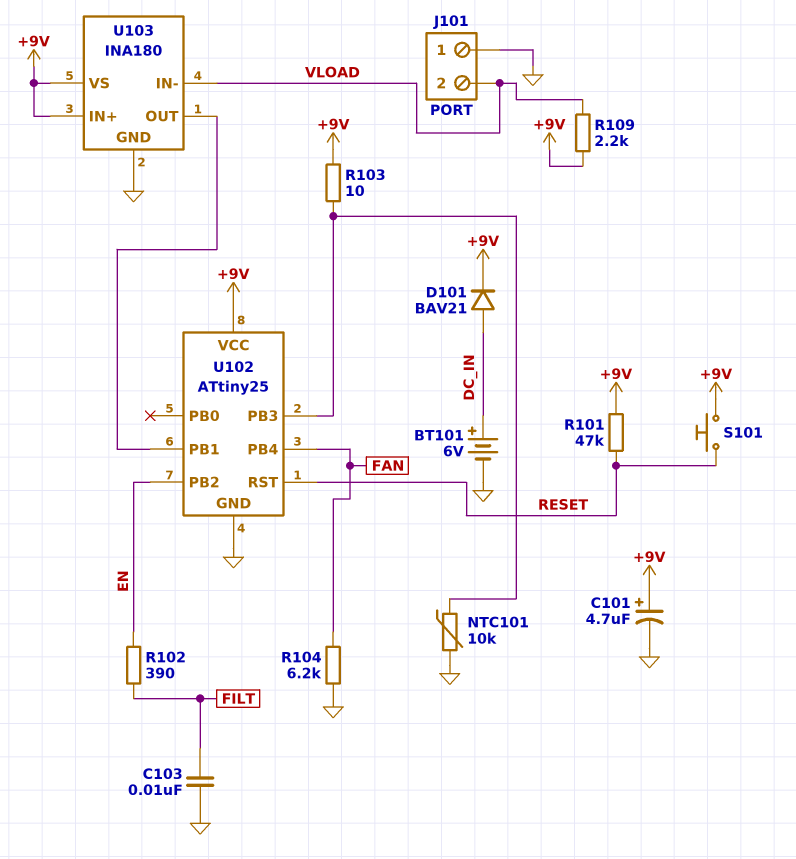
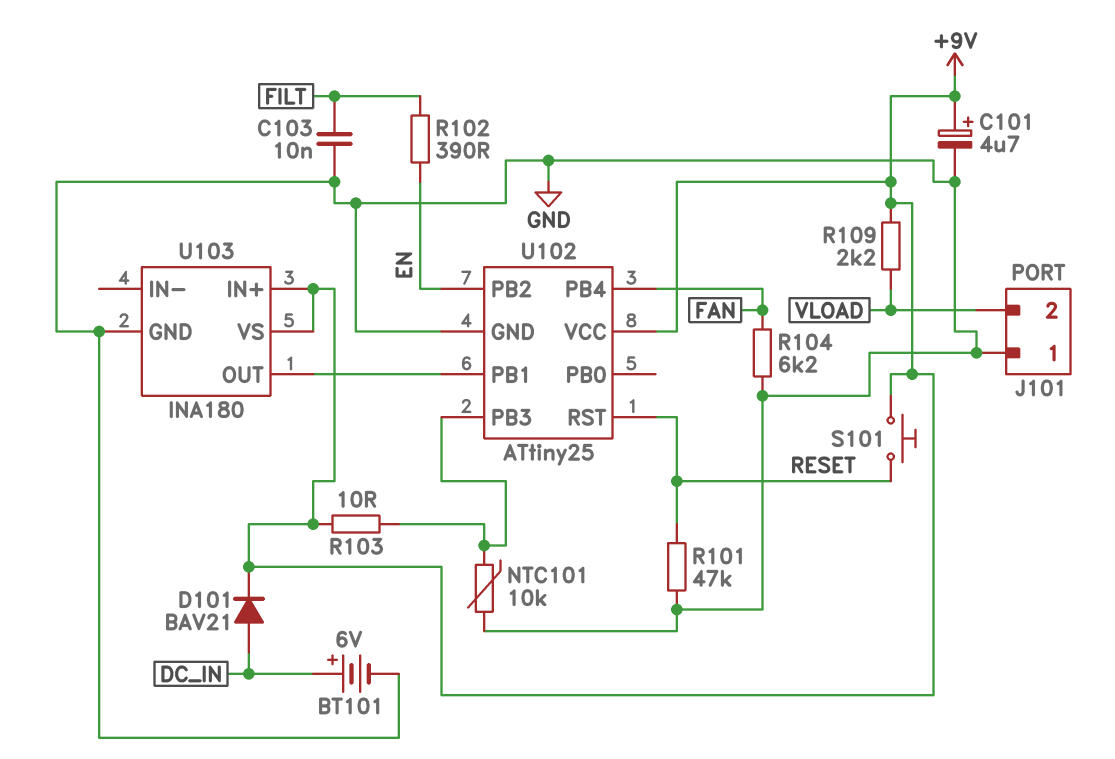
R101: 47k (+9V, RESET) -> 47k (GND, RESET)
U103 pin IN-: VLOAD -> none

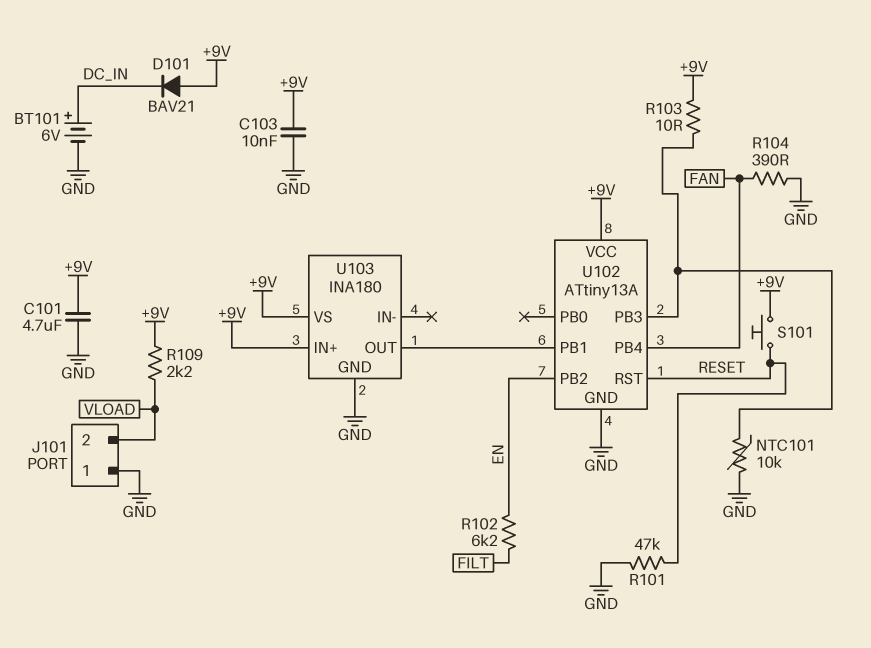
C101: 4.7uF (plus +9V, minus GND) -> 4.7uF (+9V, GND)
C103: 10nF (FILT, GND) -> 10nF (+9V, GND)
D101: diode BAV21 (A DC_IN, K +9V) -> diode BAV21 (A +9V, K DC_IN)
R102: 390 (EN, FILT) -> 6.2k (EN, FILT)
R104: 6.2k (FAN, GND) -> 390 (FAN, GND)
U102: ATtiny25 -> ATtiny13A

